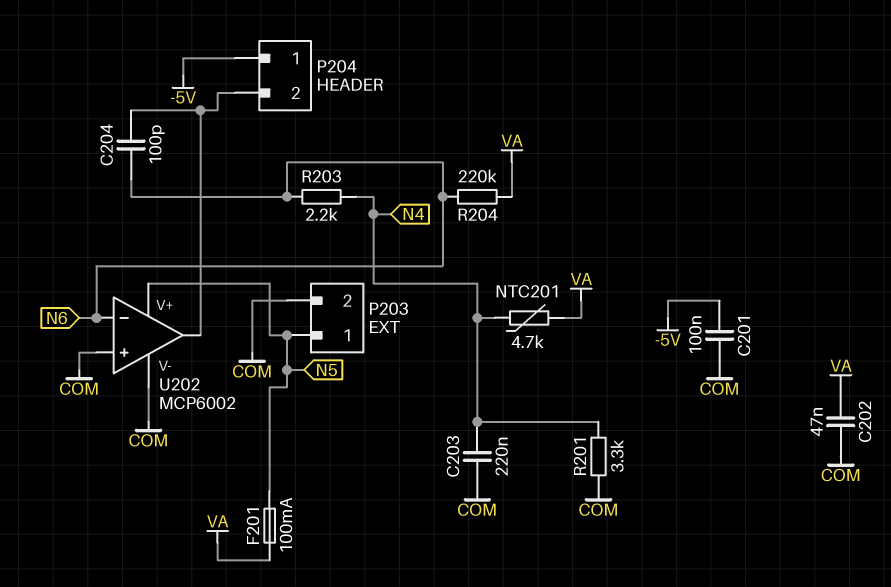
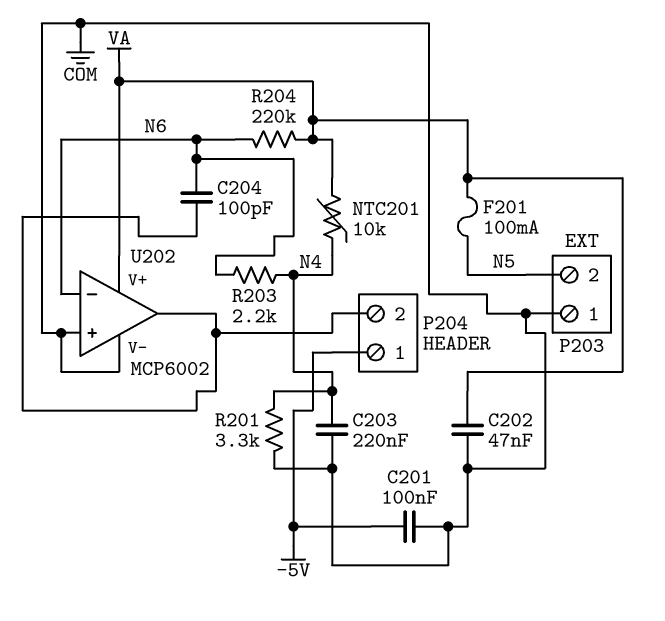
NTC201: 4.7k (N4, VA) -> 10k (N4, VA)
P203 pin 1: N5 -> COM
P203 pin 2: COM -> N5
U202 pin V+: N5 -> VA

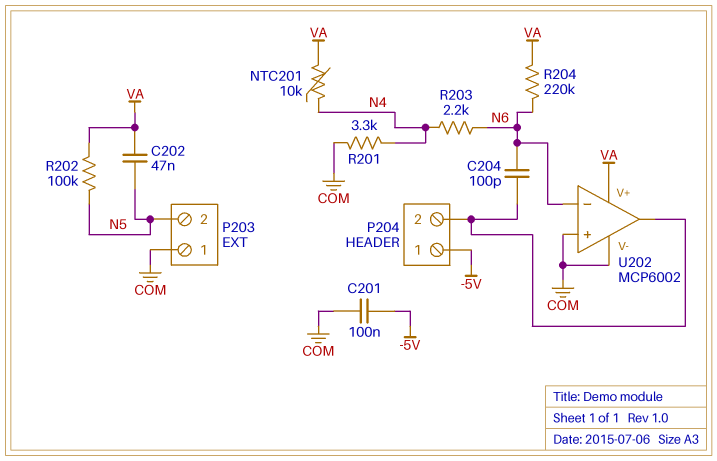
C202: 47nF (COM, VA) -> 47nF (N5, VA)
C203: 220nF (COM, N4) -> none
F201: 100mA (N5, VA) -> none
R202: none -> 100k (N5, VA)

